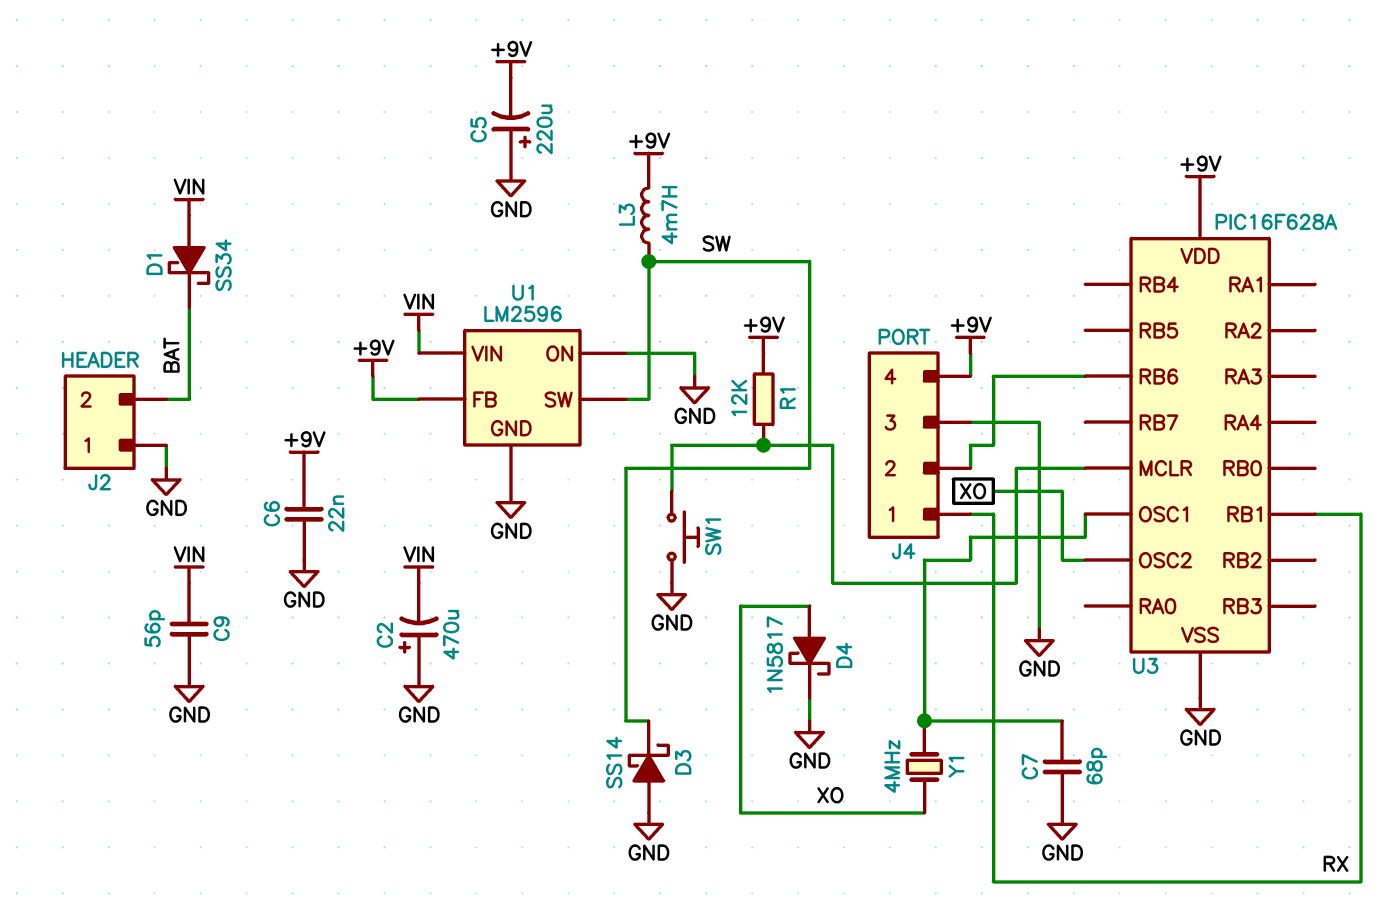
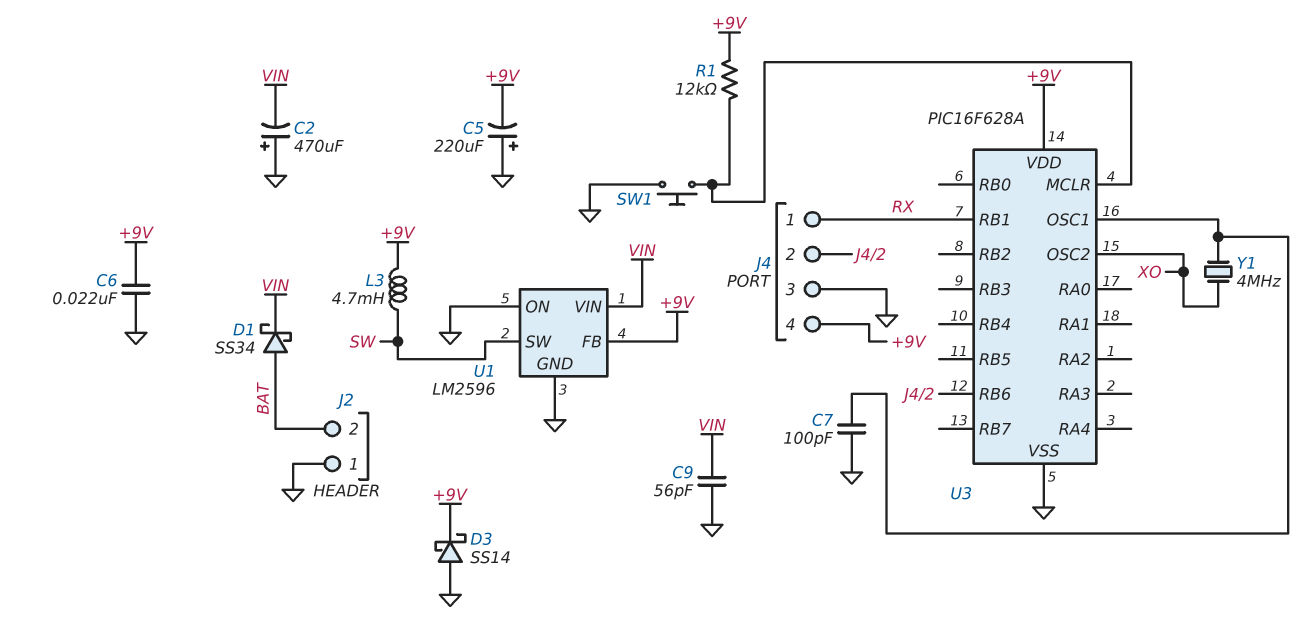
C7: 68pF (GND, U3/OSC1) -> 100pF (GND, U3/OSC1)
D1: schottky SS34 (A VIN, K BAT) -> schottky SS34 (A BAT, K VIN)
D3: schottky SS14 (A GND, K SW) -> schottky SS14 (A GND, K +9V)
D4: schottky 1N5817 (A XO, K GND) -> none

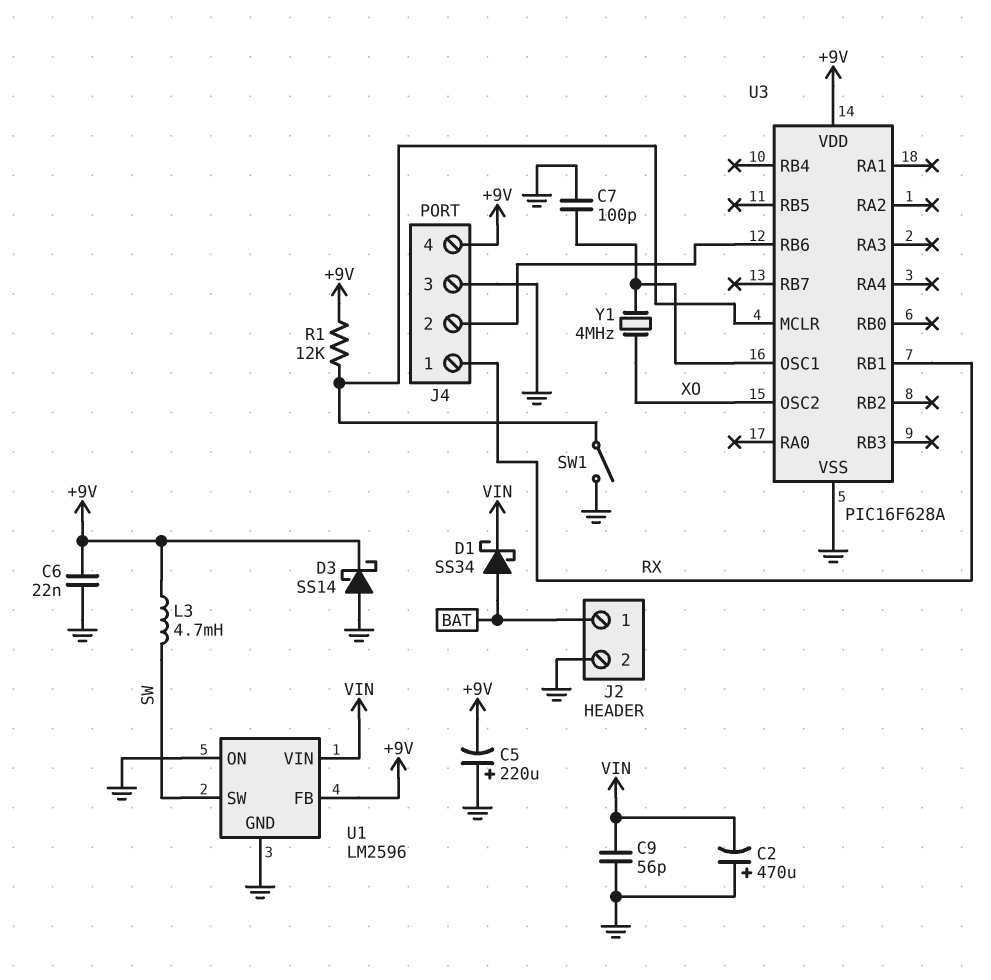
J2 pin 1: GND -> BAT
J2 pin 2: BAT -> GND
SW1: button (GND, U3/MCLR) -> switch (GND, U3/MCLR)

